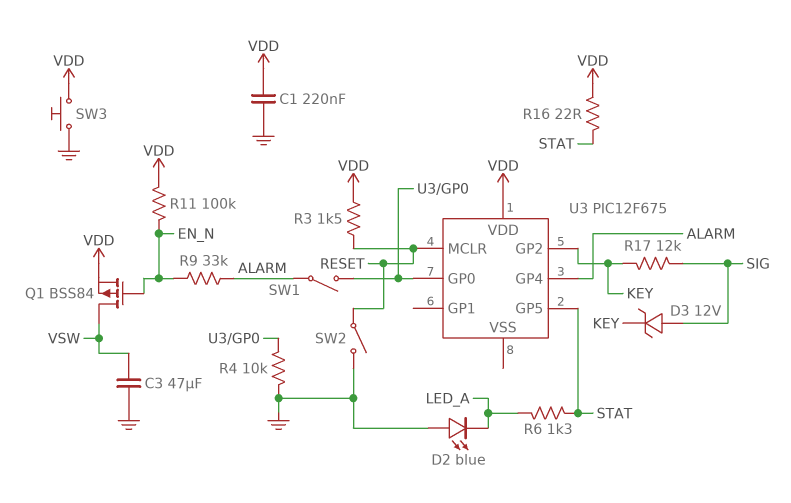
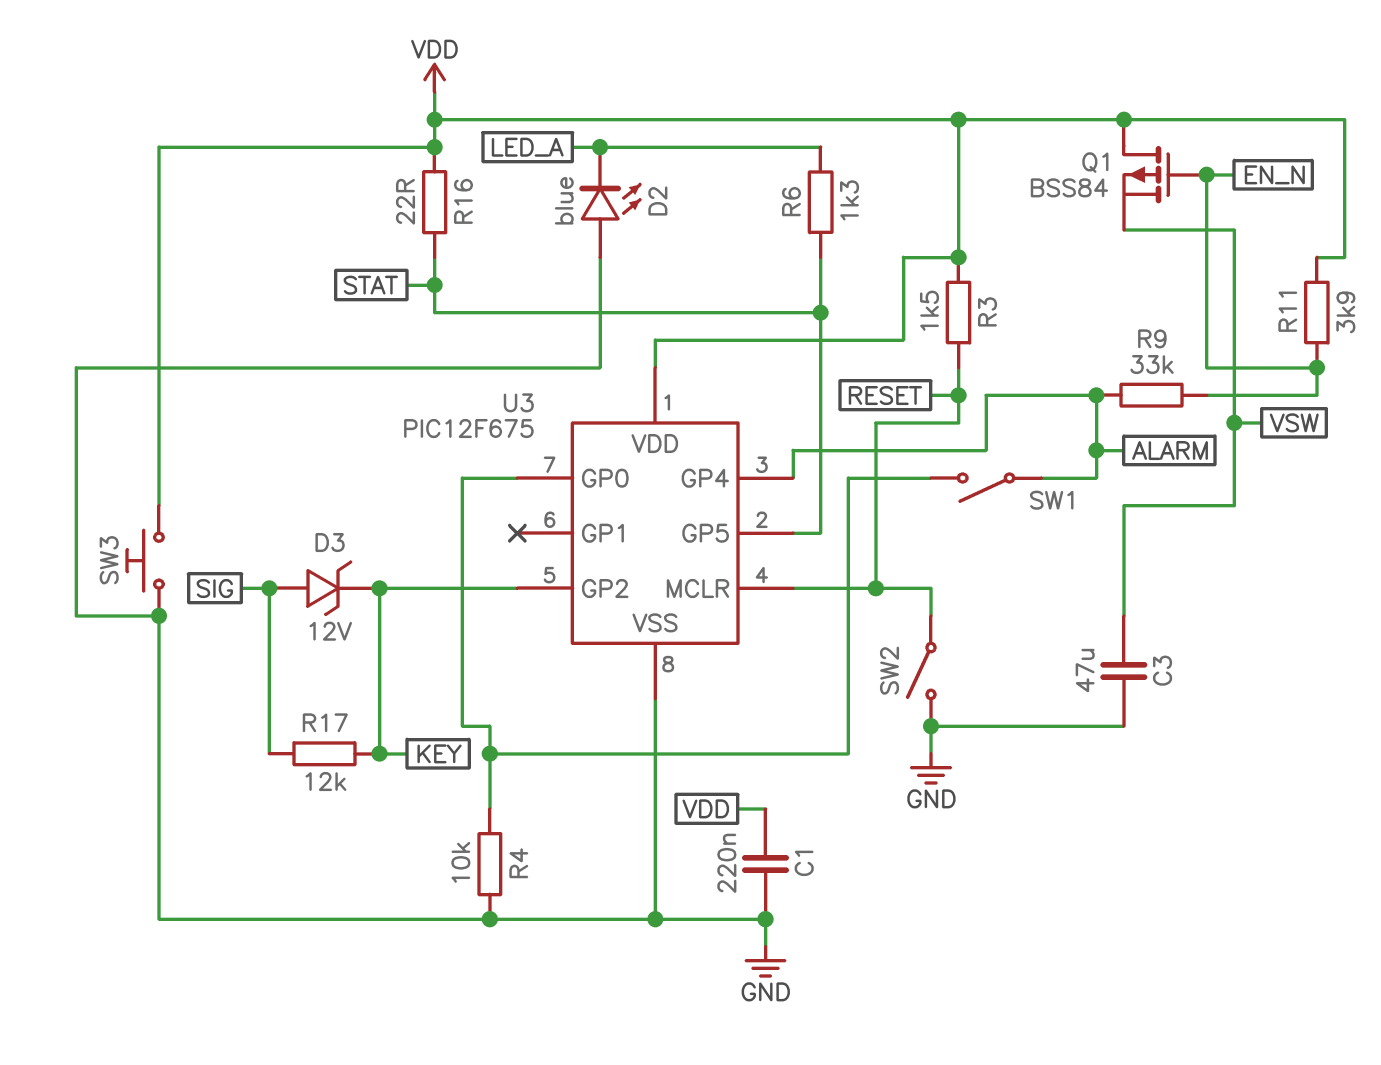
Q1: PMOS BSS84 (G EN_N, D VSW, S VDD) -> PMOS BSS84 (G EN_N, D VDD, S VSW)
R11: 100k (EN_N, VDD) -> 3.9k (EN_N, VDD)
U3 pin VSS: none -> GND

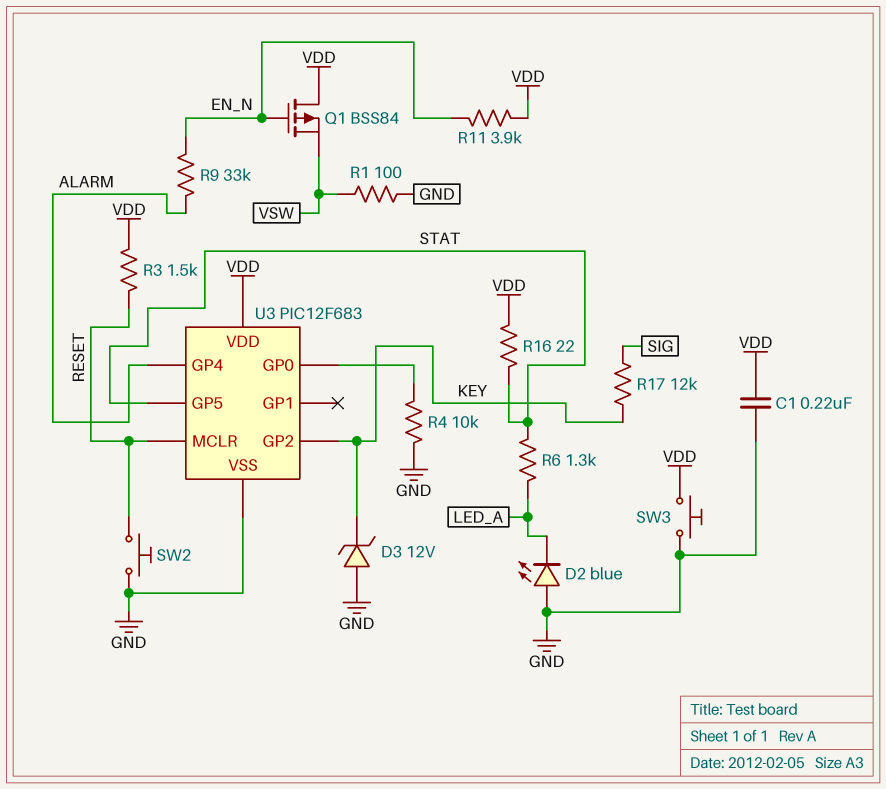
C3: 47uF (GND, VSW) -> none
D3: zener 12V (A SIG, K KEY) -> zener 12V (A GND, K KEY)
R1: none -> 100 (GND, VSW)
SW1: switch (ALARM, U3/GP0) -> none
SW2: switch (GND, RESET) -> button (GND, RESET)
U3: PIC12F675 -> PIC12F683

